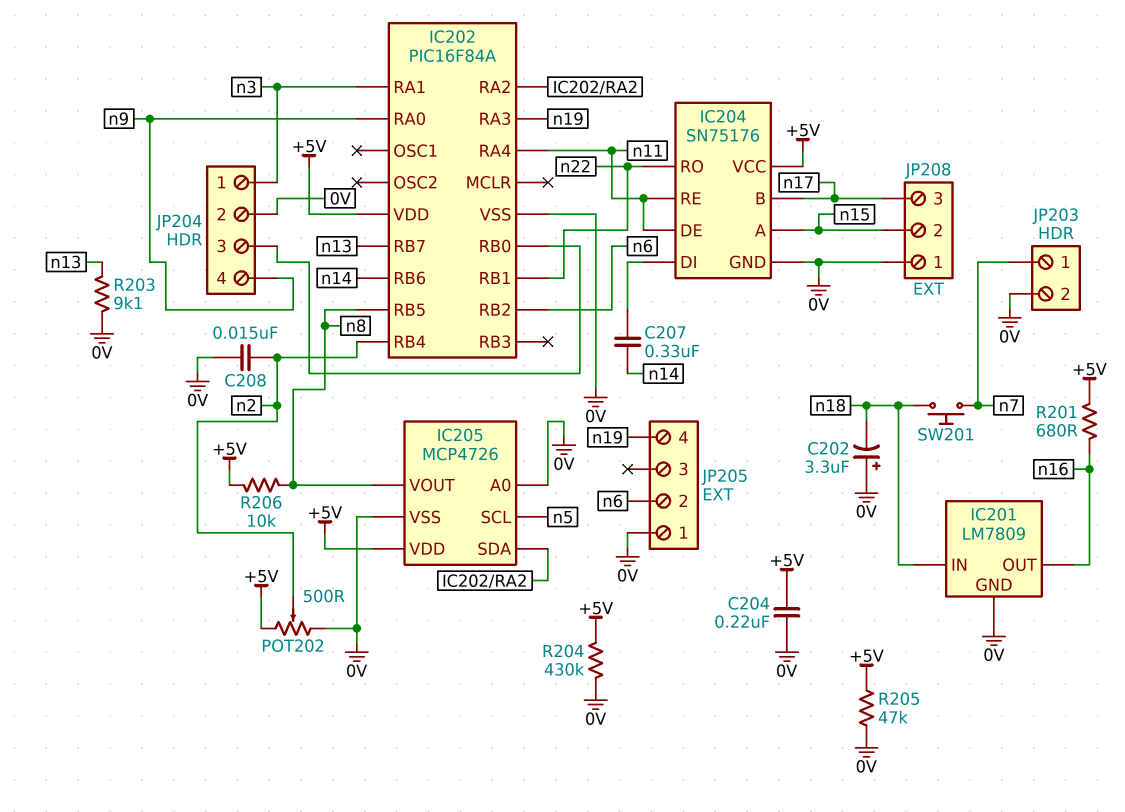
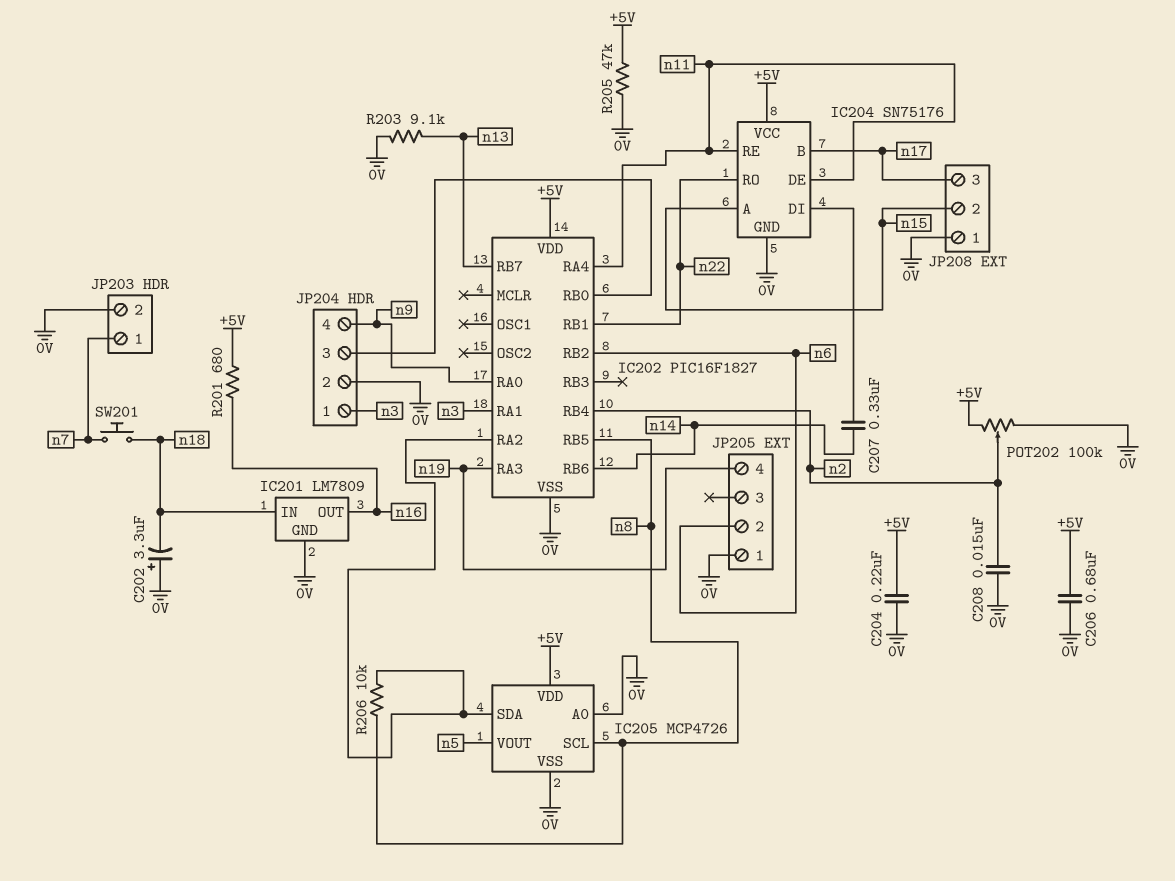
C206: none -> 680nF (+5V, 0V)
IC202: PIC16F84A -> PIC16F1827
IC205 pin SCL: n5 -> n8
IC205 pin VOUT: n8 -> n5
POT202: 500 (+5V, 0V, wiper n2) -> 100k (+5V, 0V, wiper n2)
R204: 430k (+5V, 0V) -> none
R206: 10k (+5V, n8) -> 10k (IC202/RA2, n8)

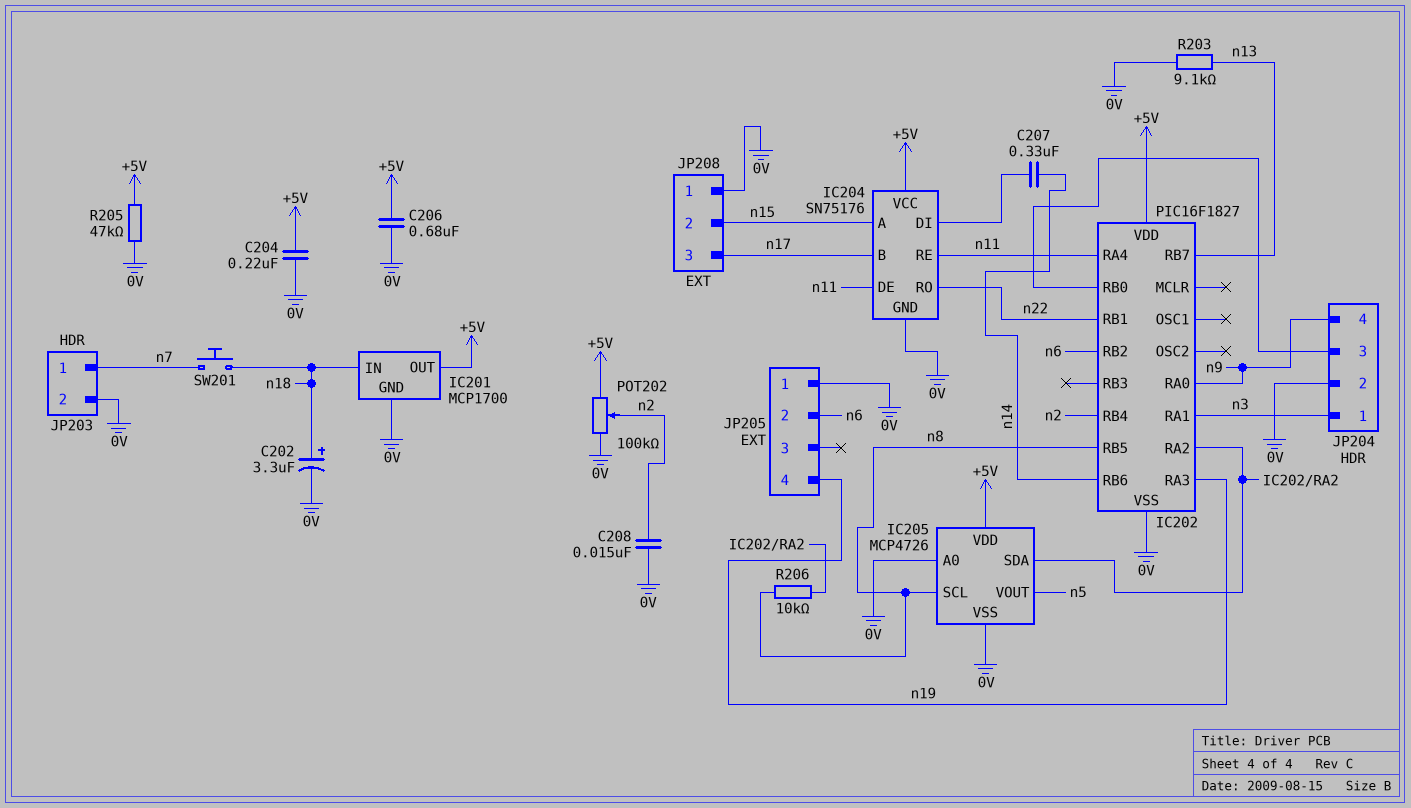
C202: 3.3uF (plus 0V, minus n18) -> 3.3uF (plus n18, minus 0V)
IC201: LM7809 -> MCP1700
IC201 pin OUT: n16 -> +5V
R201: 680 (+5V, n16) -> none

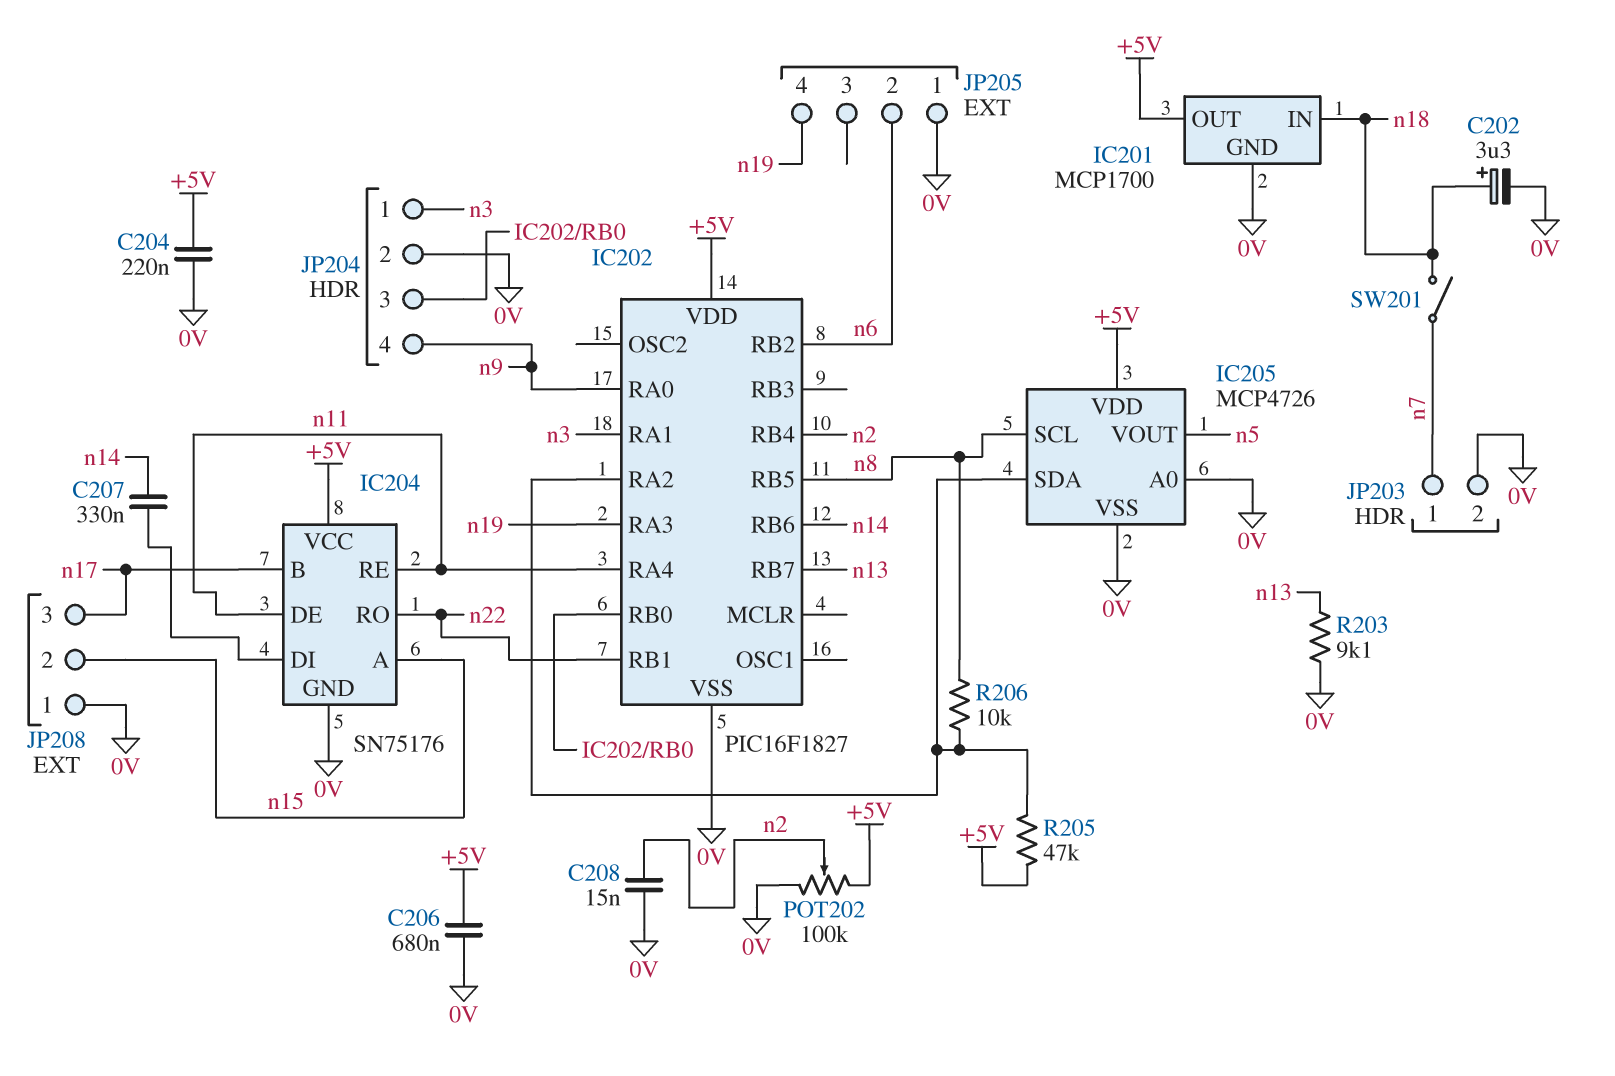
R205: 47k (+5V, 0V) -> 47k (+5V, IC202/RA2)
SW201: button (n7, n18) -> switch (n7, n18)

